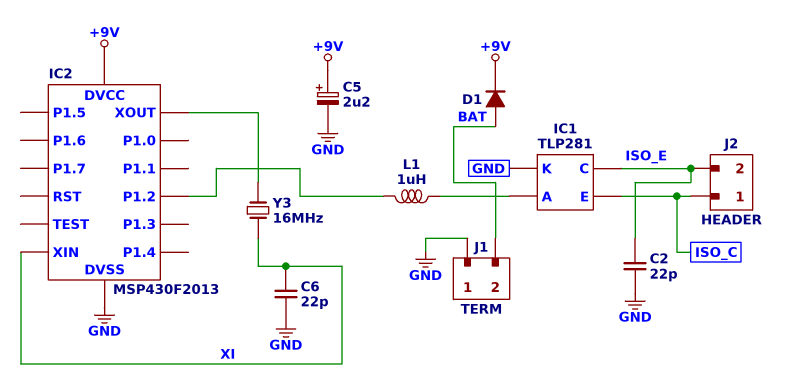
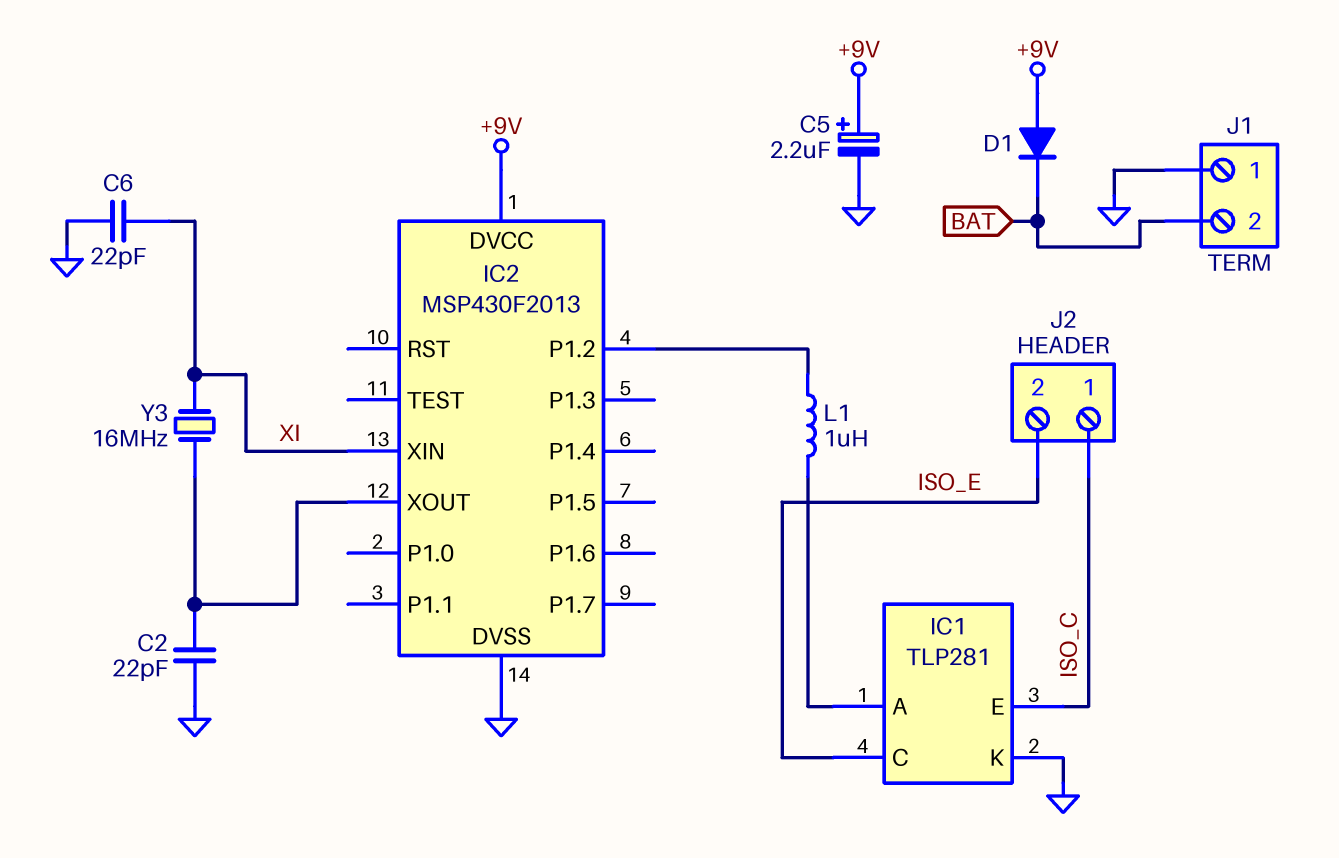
C2: 22pF (GND, ISO_E) -> 22pF (GND, IC2/XOUT)
D1: diode (A BAT, K +9V) -> diode (A +9V, K BAT)

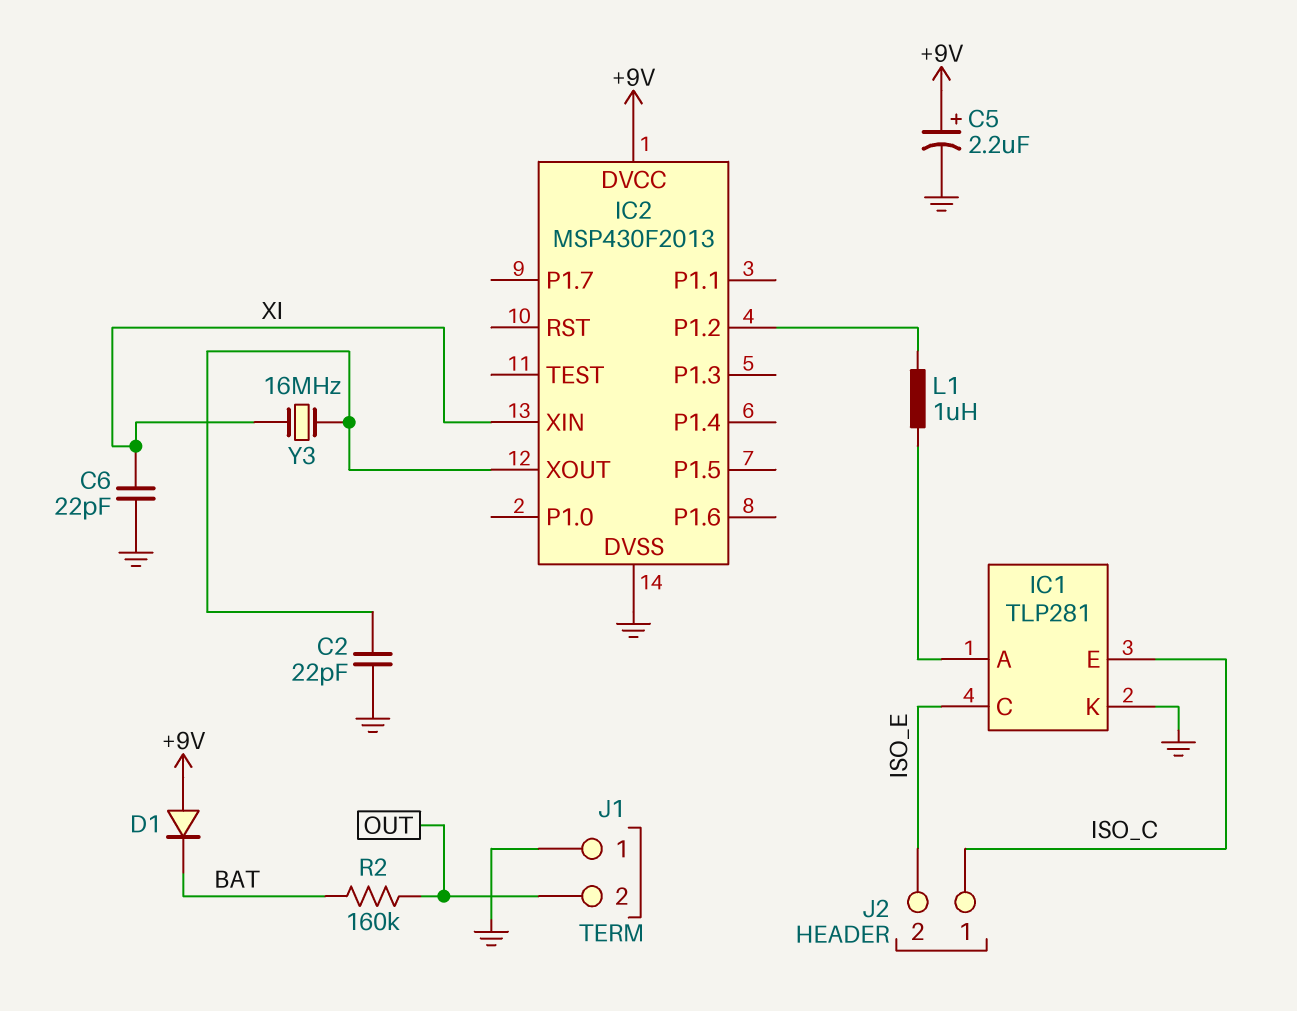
J1 pin 2: BAT -> OUT
R2: none -> 160k (BAT, OUT)

